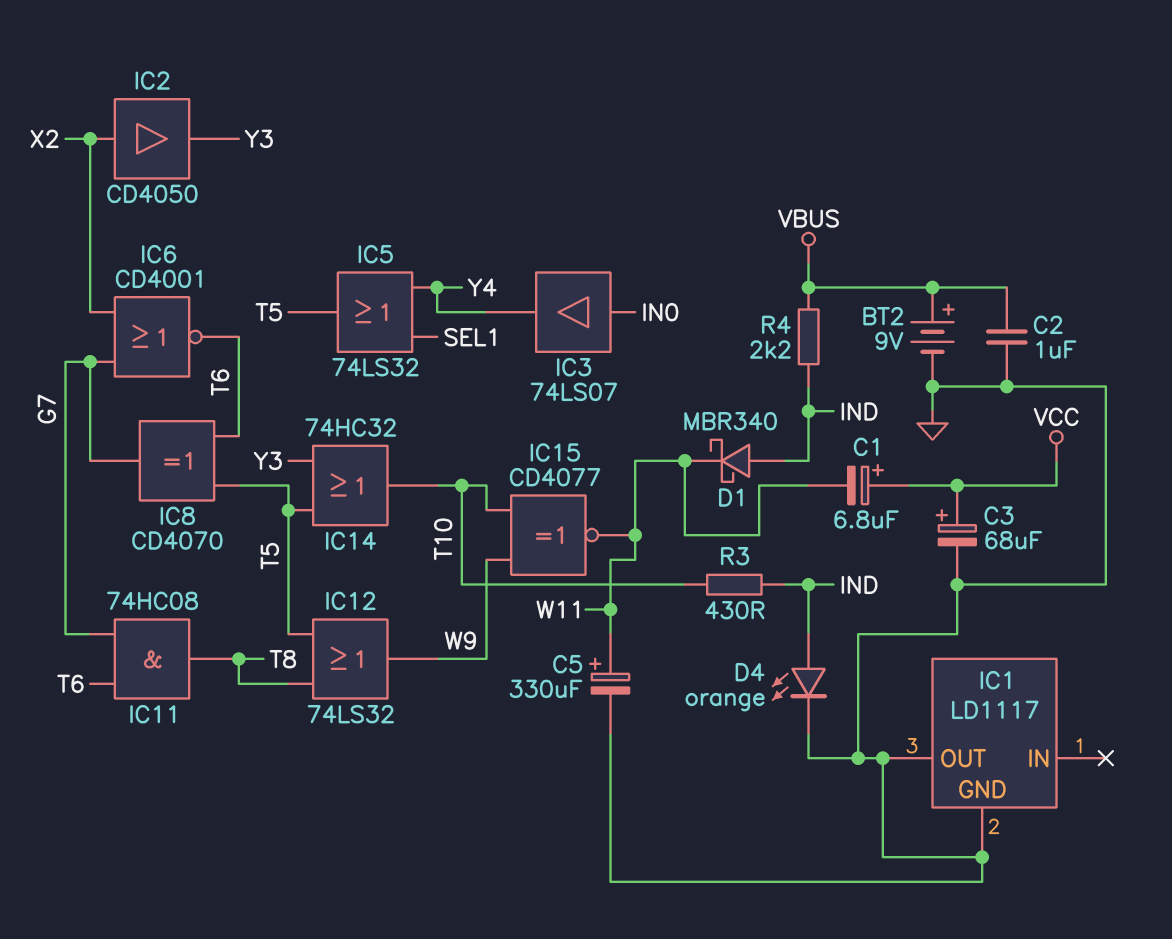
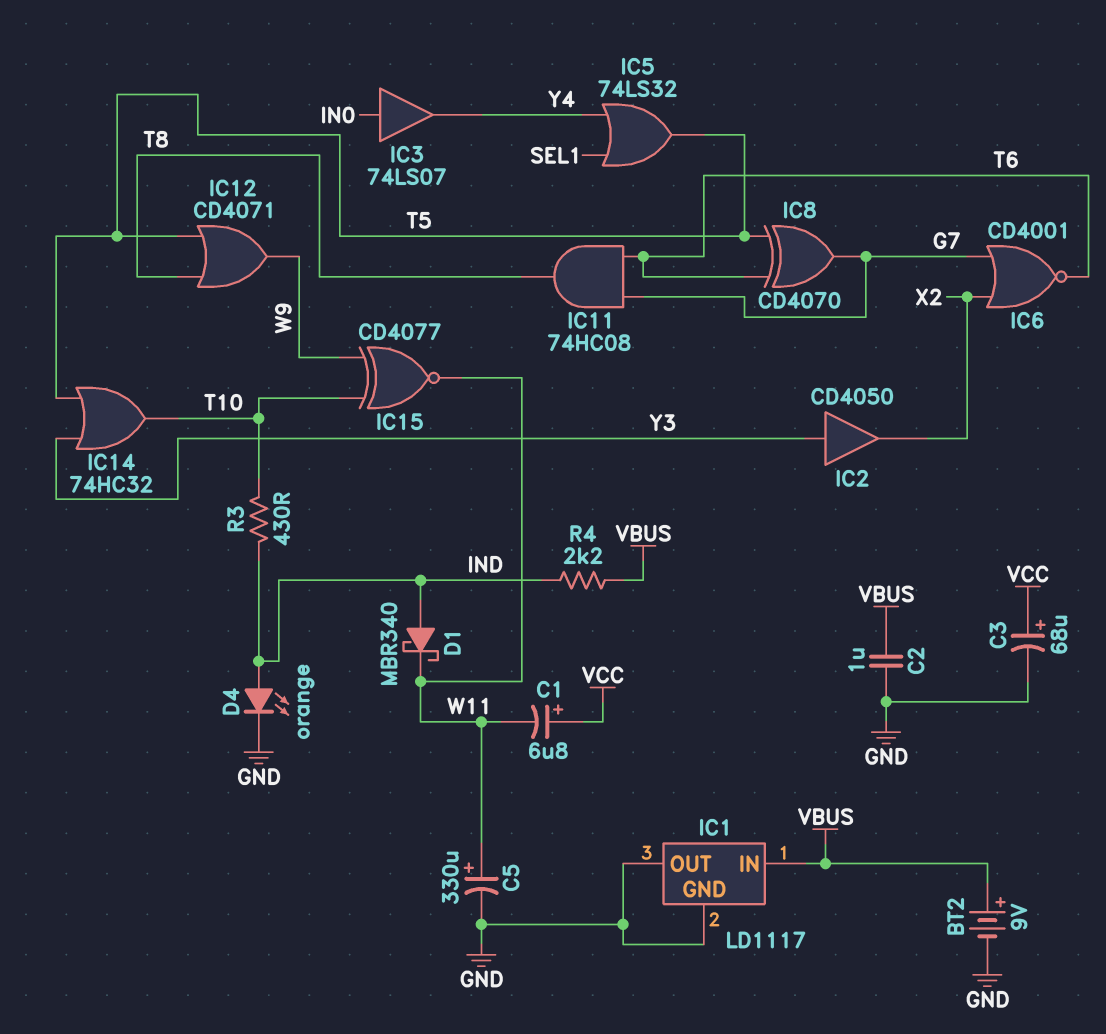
IC1 pin IN: none -> VBUS
IC2: buffer CD4050 (in X2, out Y3) -> buffer CD4050 (in Y3, out X2)
IC12: OR 74LS32 (in T5, in T8, out W9) -> OR CD4071 (in T5, in T8, out W9)

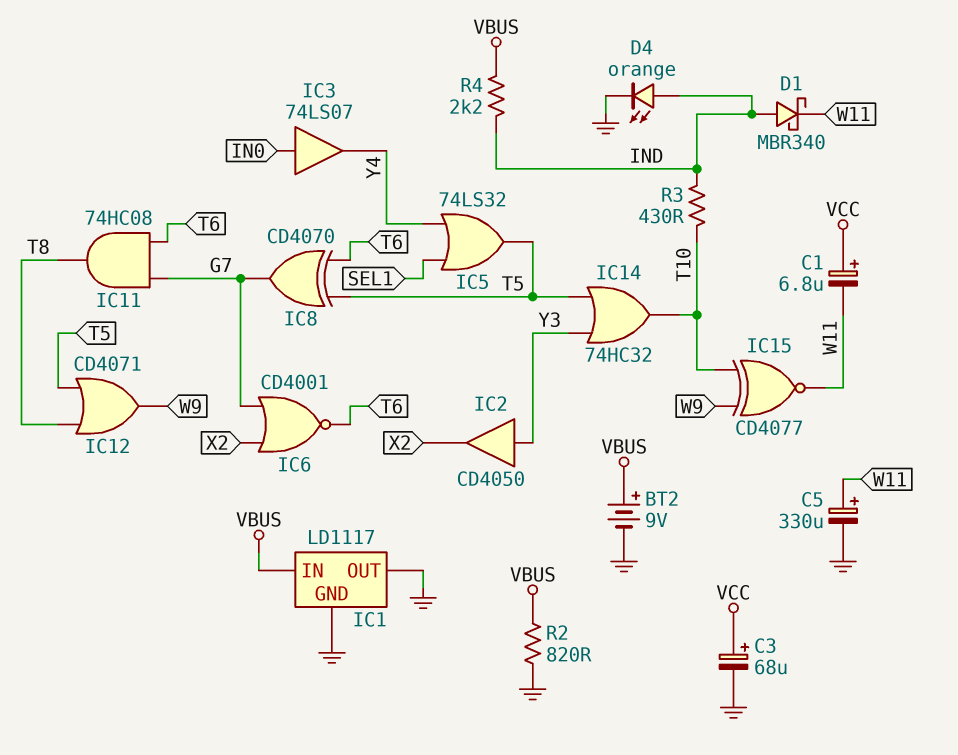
C2: 1uF (GND, VBUS) -> none
R2: none -> 820 (GND, VBUS)

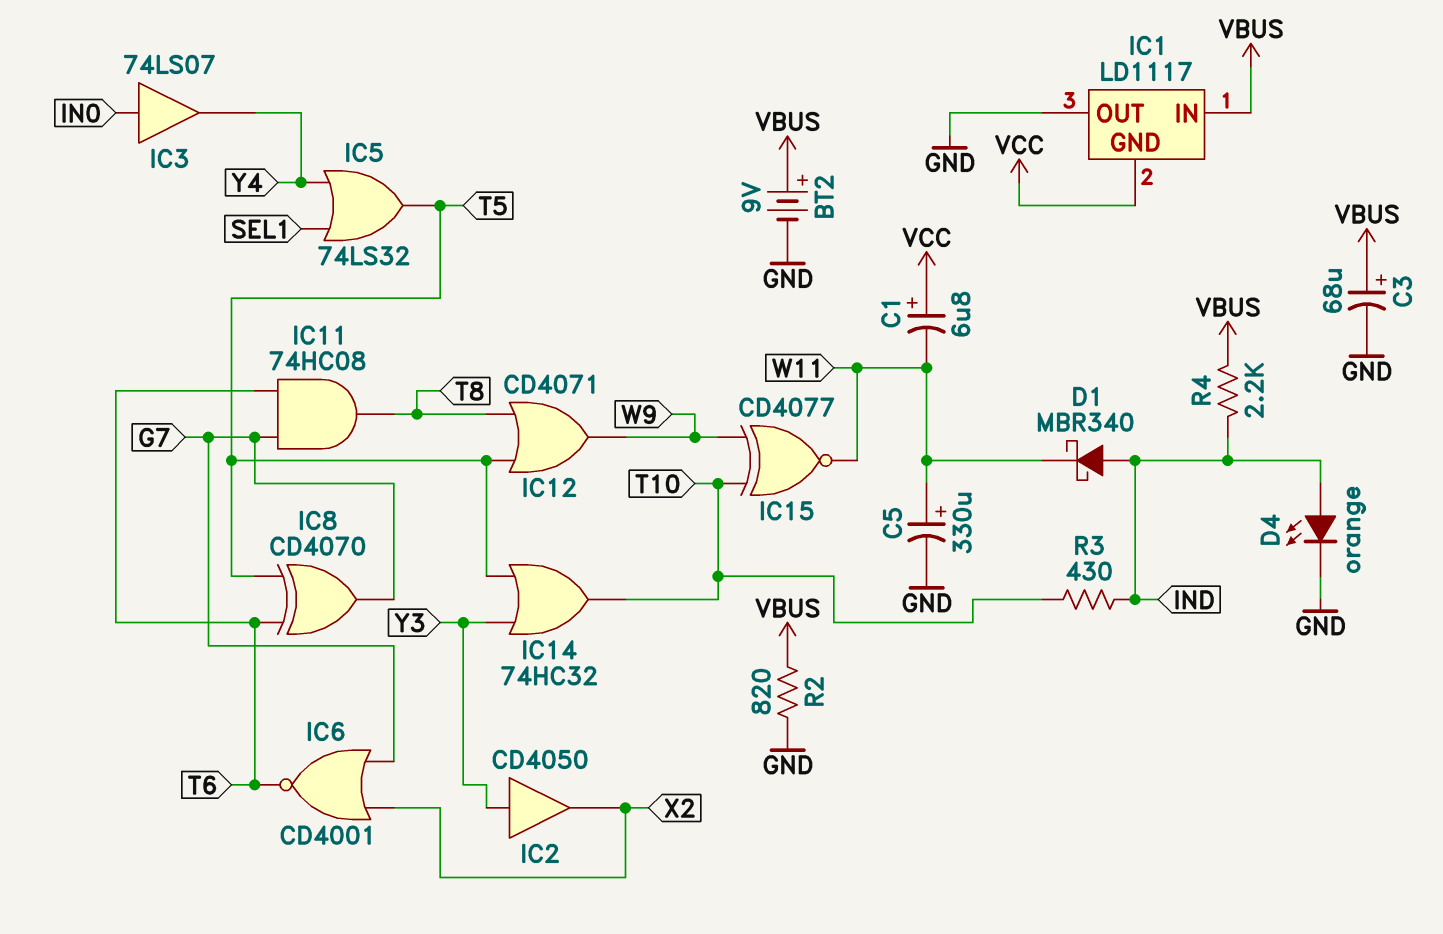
C3: 68uF (plus VCC, minus GND) -> 68uF (plus VBUS, minus GND)
IC1 pin GND: GND -> VCC

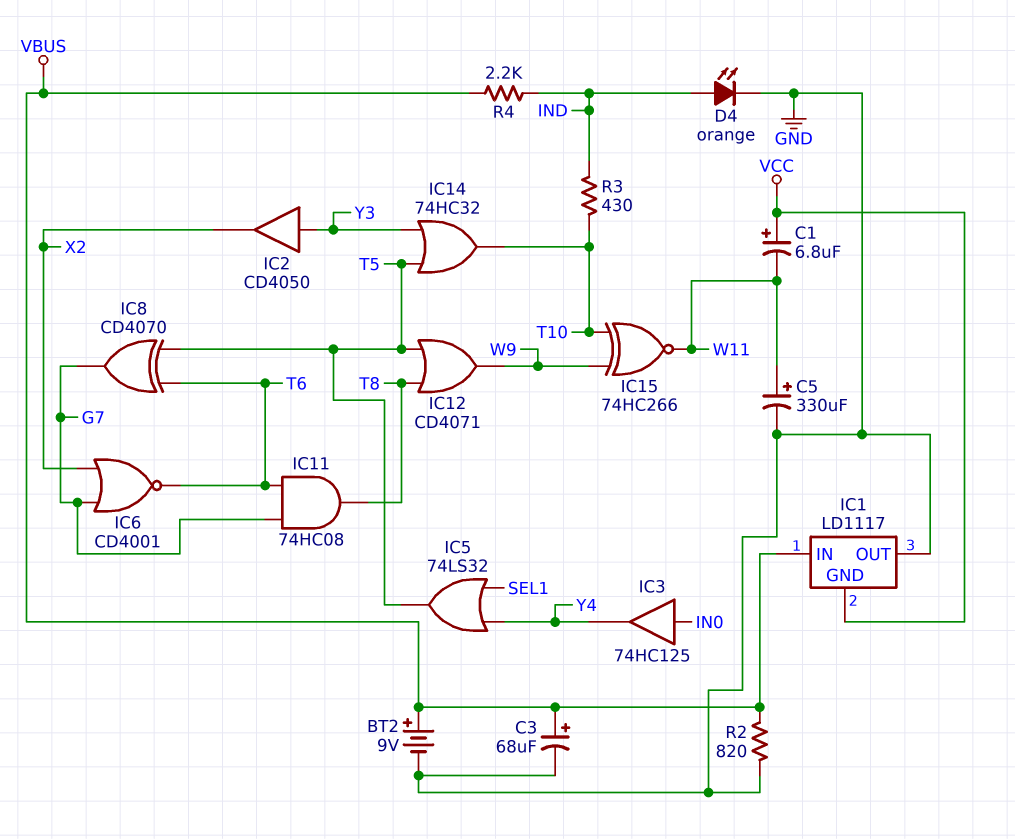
D1: schottky MBR340 (A IND, K W11) -> none
IC3: buffer 74LS07 (in IN0, out Y4) -> buffer 74HC125 (in IN0, out Y4)
IC15: XNOR CD4077 (in T10, in W9, out W11) -> XNOR 74HC266 (in T10, in W9, out W11)

